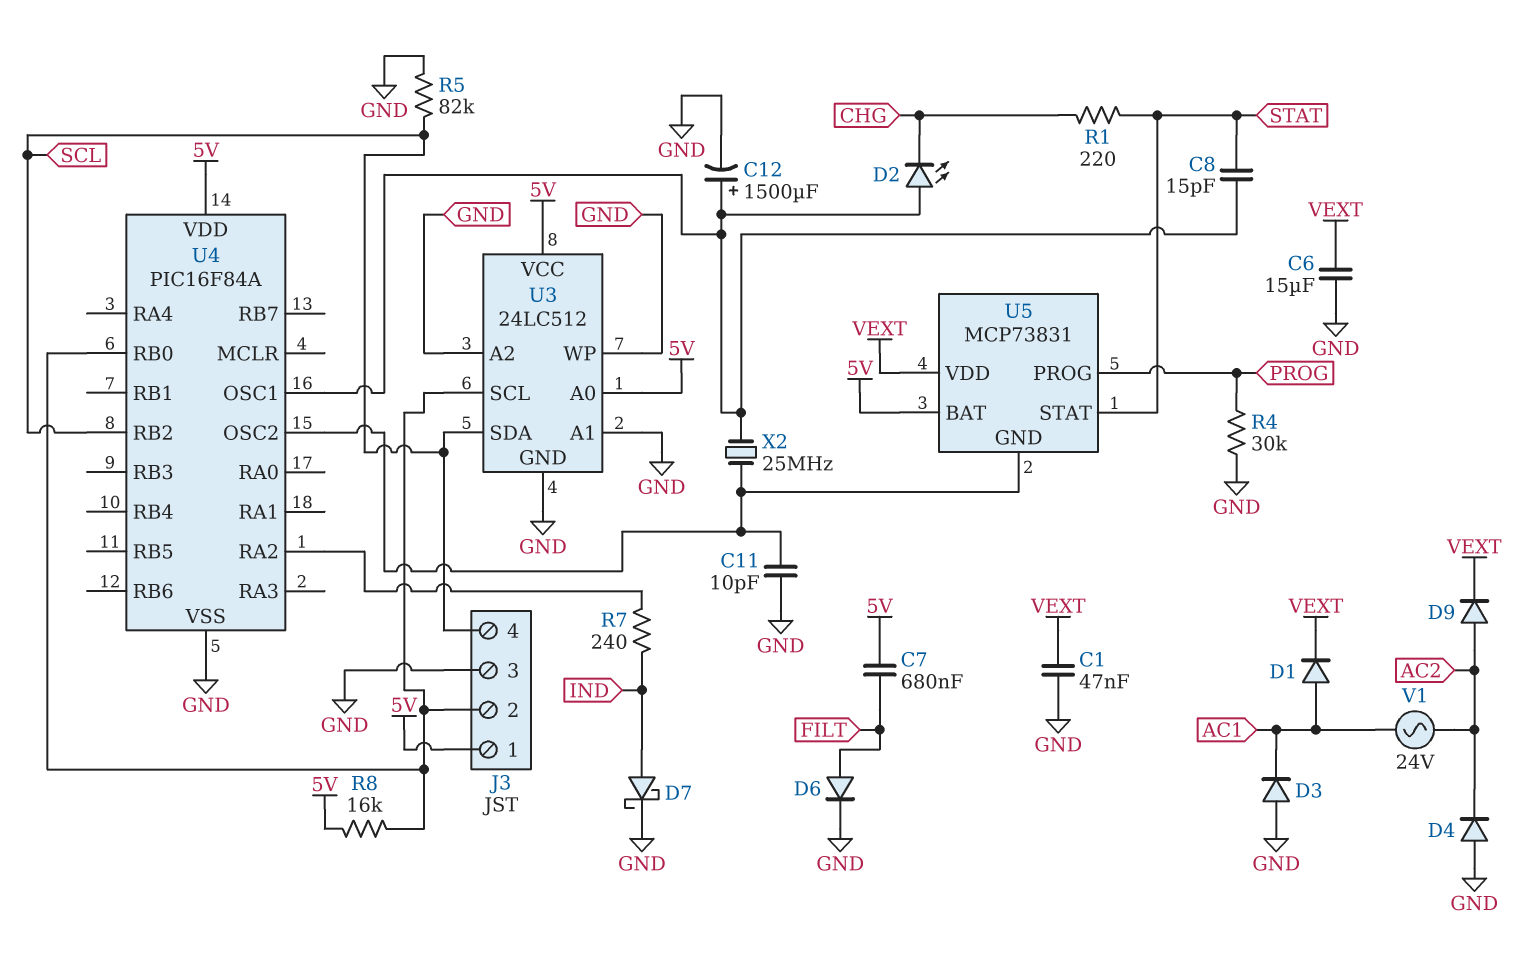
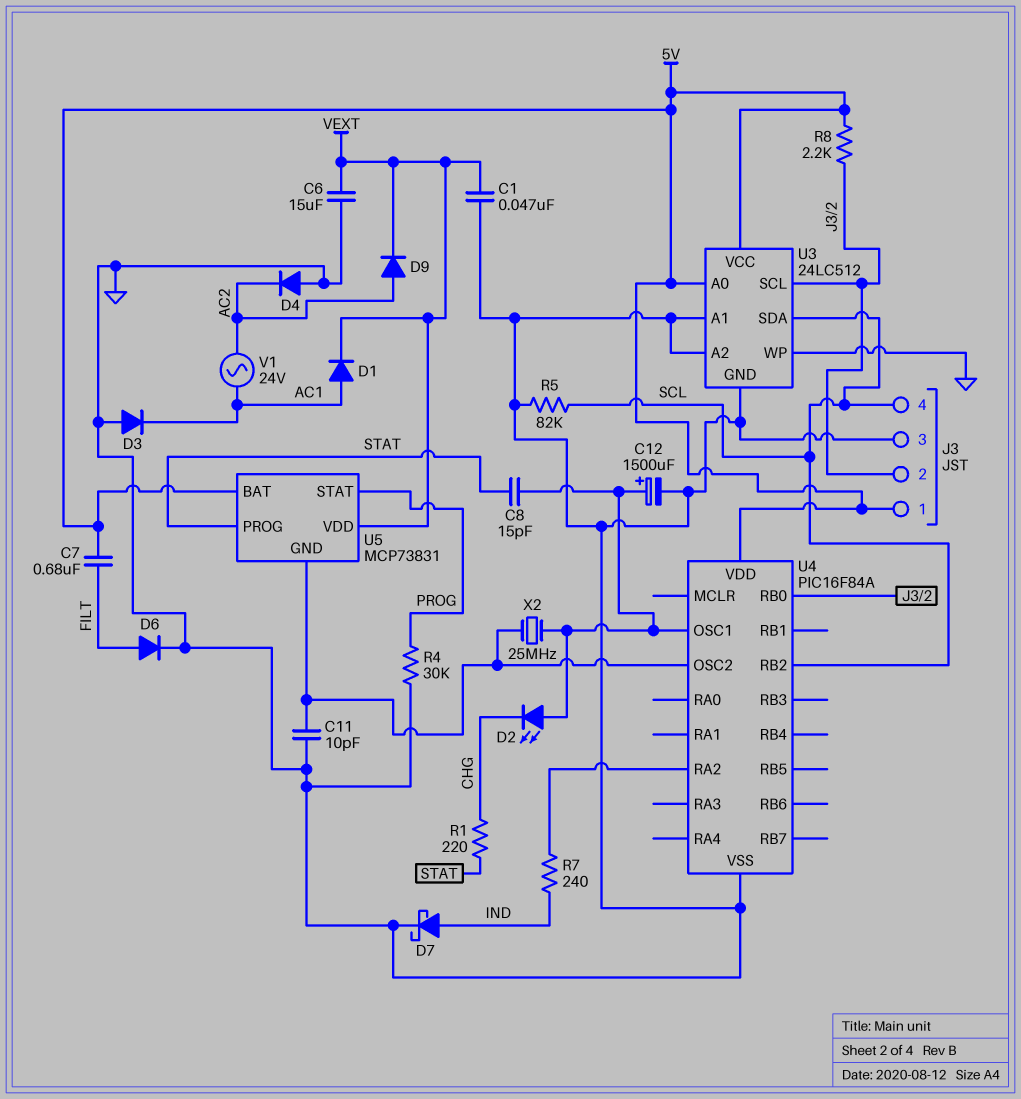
R8: 16k (5V, J3/2) -> 2.2k (5V, J3/2)
U5 pin PROG: PROG -> STAT
U5 pin STAT: STAT -> PROG

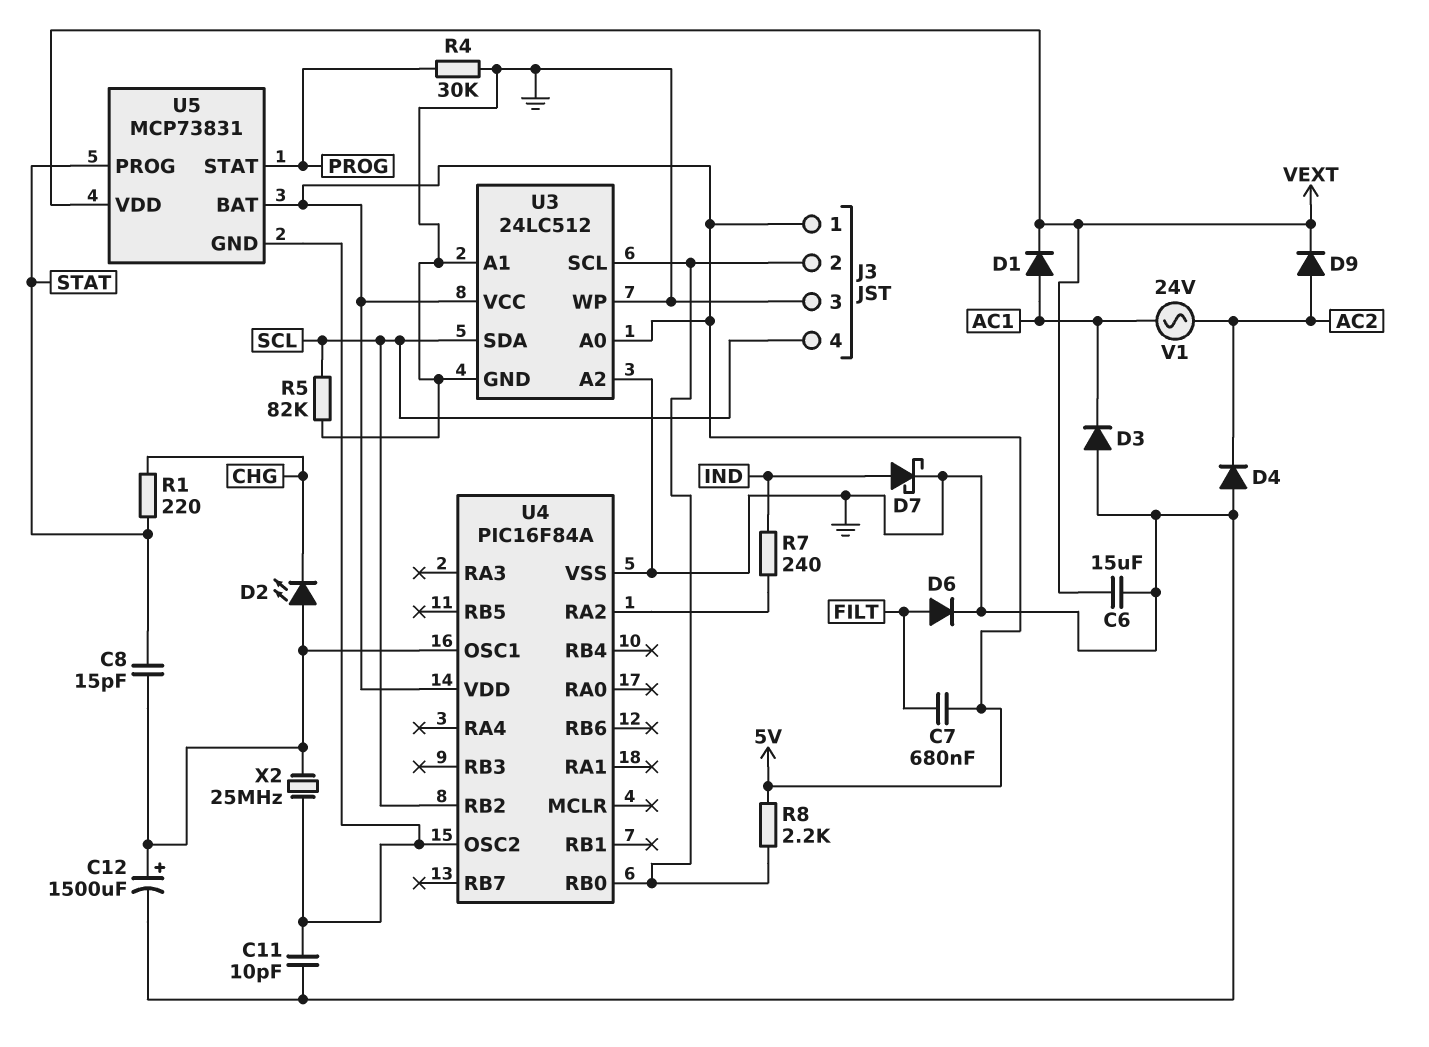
C1: 47nF (GND, VEXT) -> none

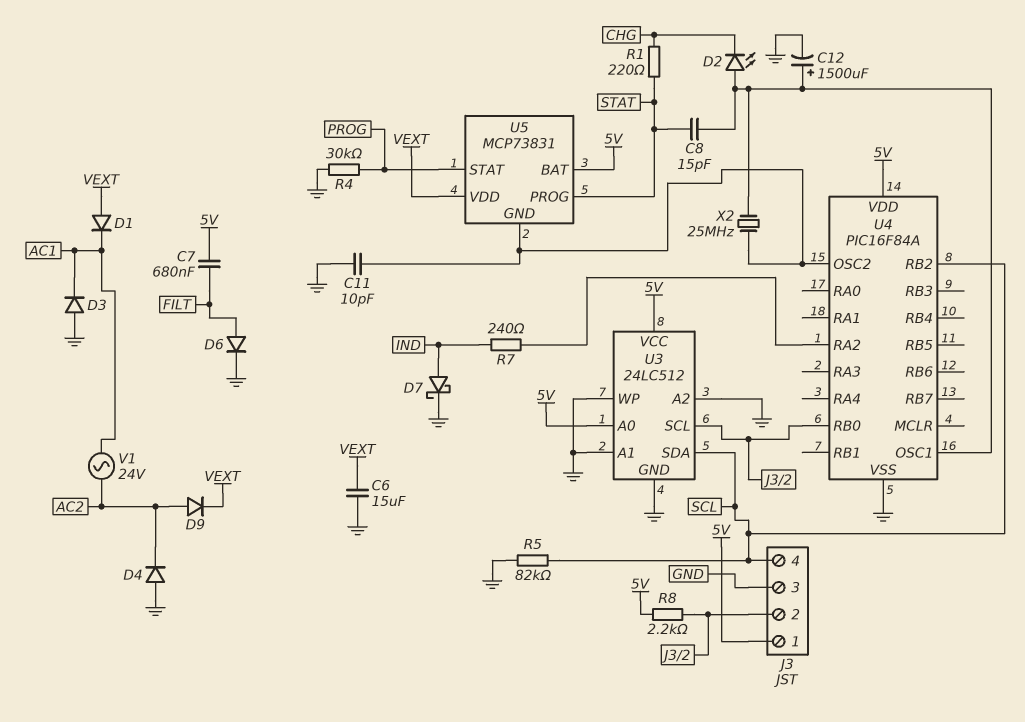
D1: diode (A AC1, K VEXT) -> diode (A VEXT, K AC1)

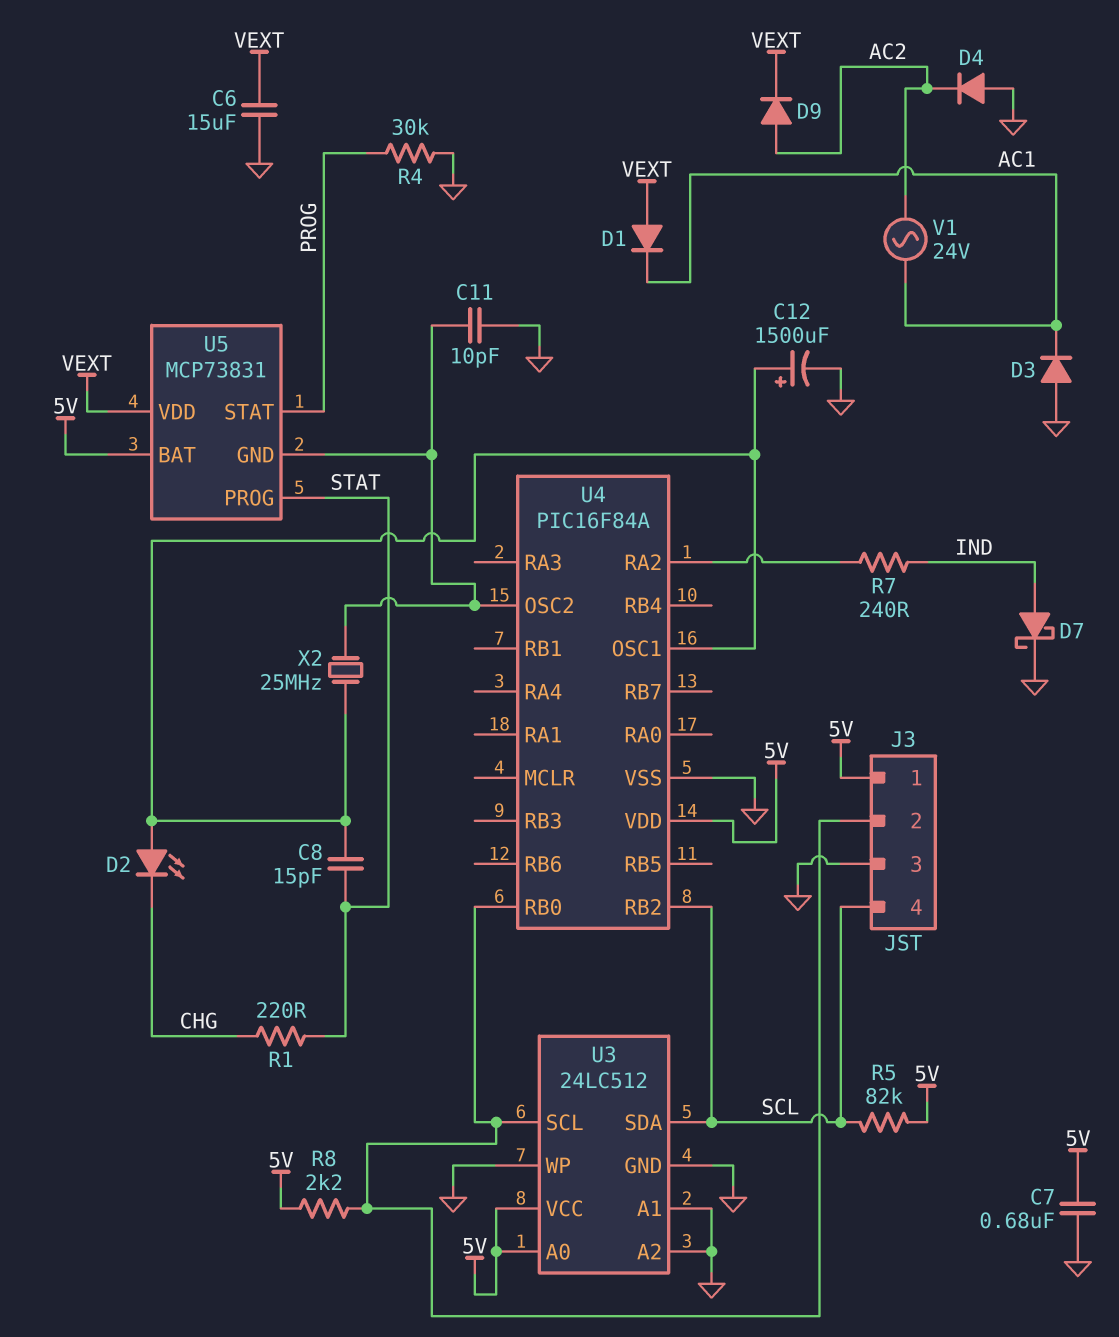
C7: 680nF (5V, FILT) -> 680nF (5V, GND)
D6: diode (A FILT, K GND) -> none
R5: 82k (GND, SCL) -> 82k (5V, SCL)

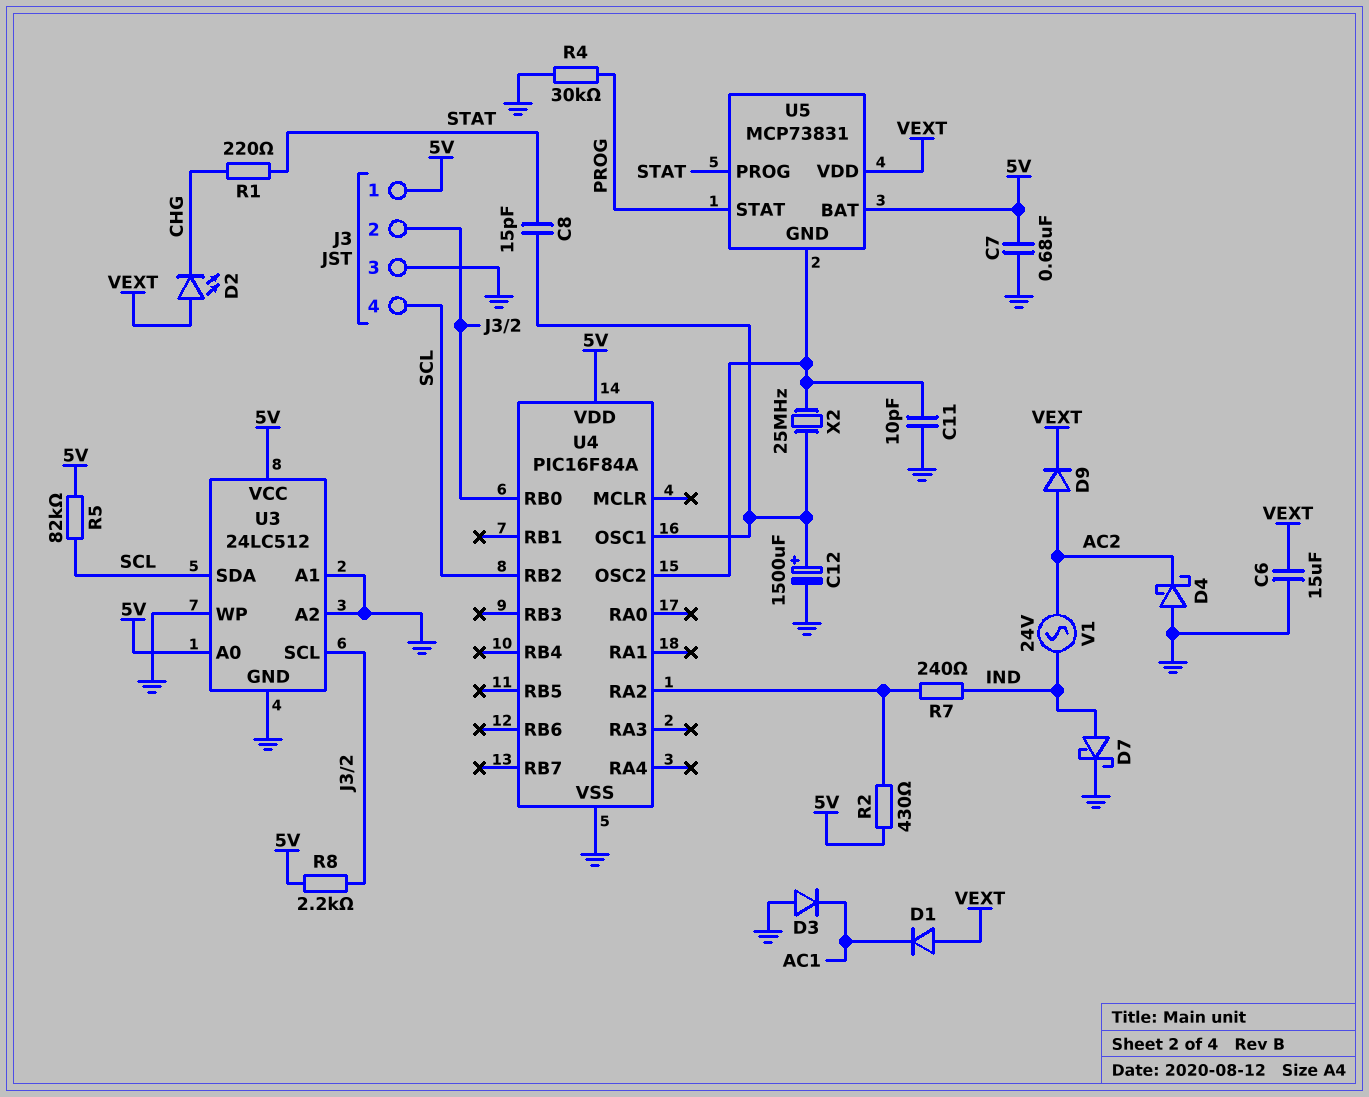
D2: LED (A U4/OSC1, K CHG) -> LED (A VEXT, K CHG)
D4: diode (A GND, K AC2) -> schottky (A GND, K AC2)
R2: none -> 430 (5V, U4/RA2)
V1: AC 24V (AC1, AC2) -> AC 24V (AC2, IND)

